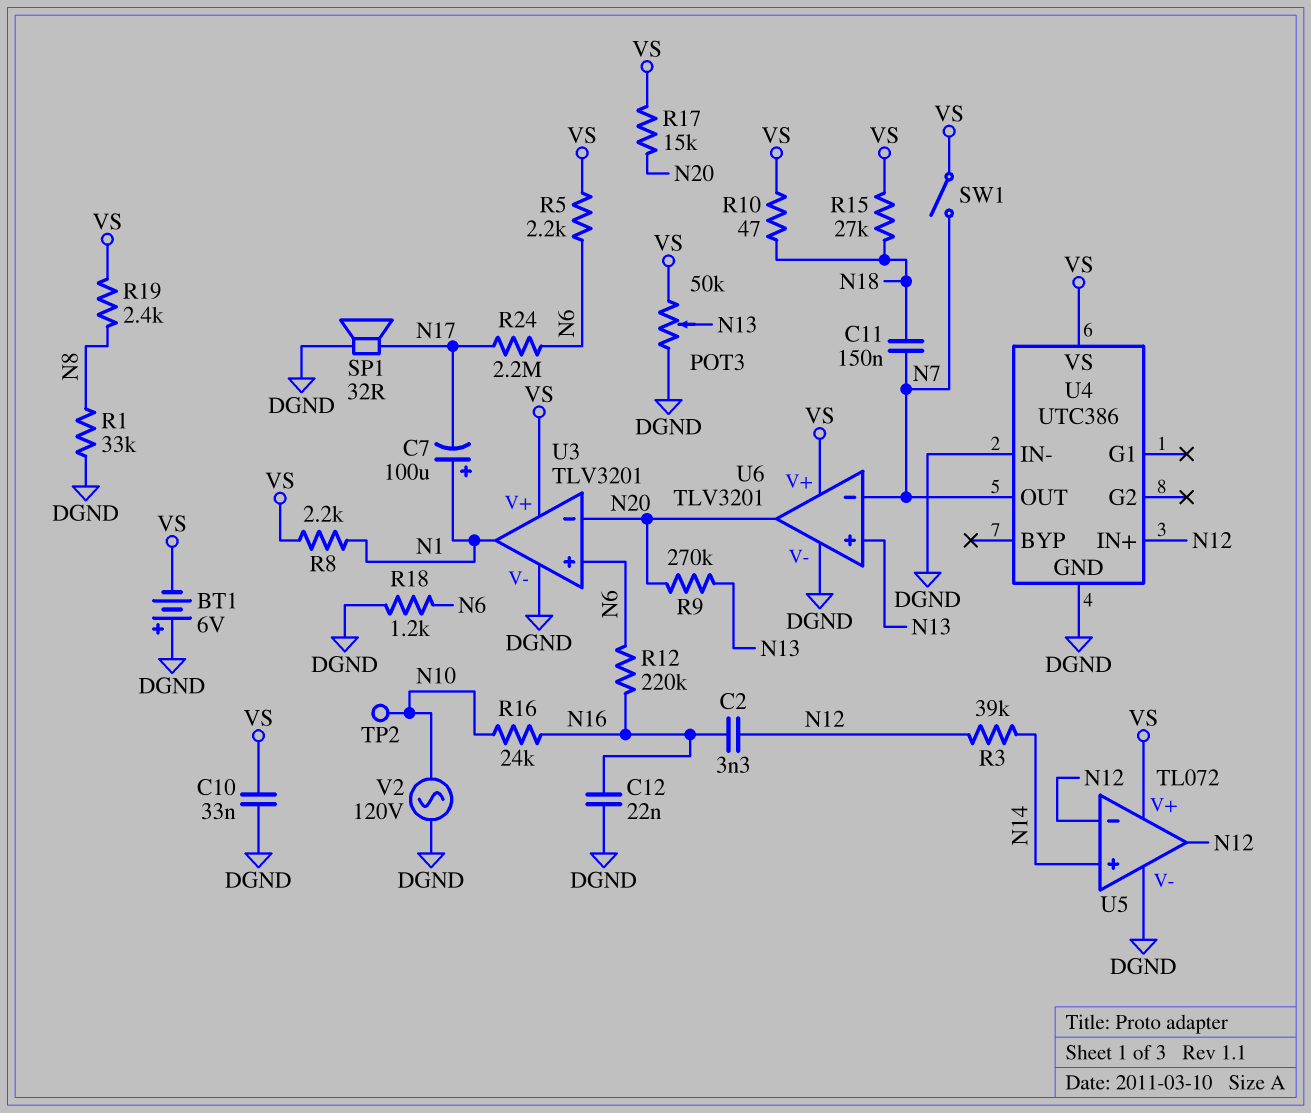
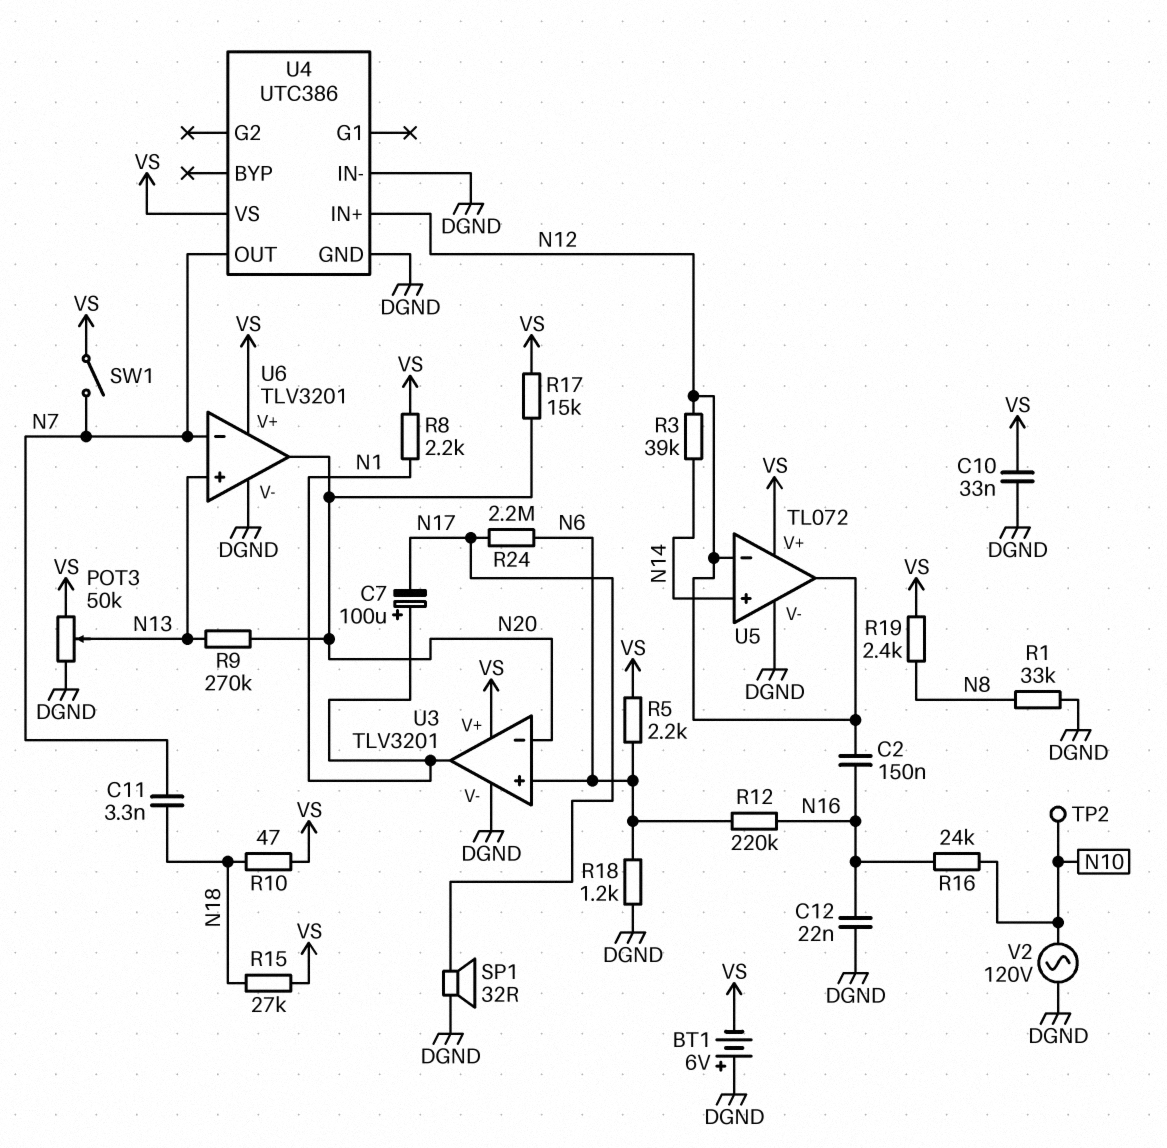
C2: 3.3nF (N12, N16) -> 150nF (N12, N16)
C11: 150nF (N7, N18) -> 3.3nF (N7, N18)

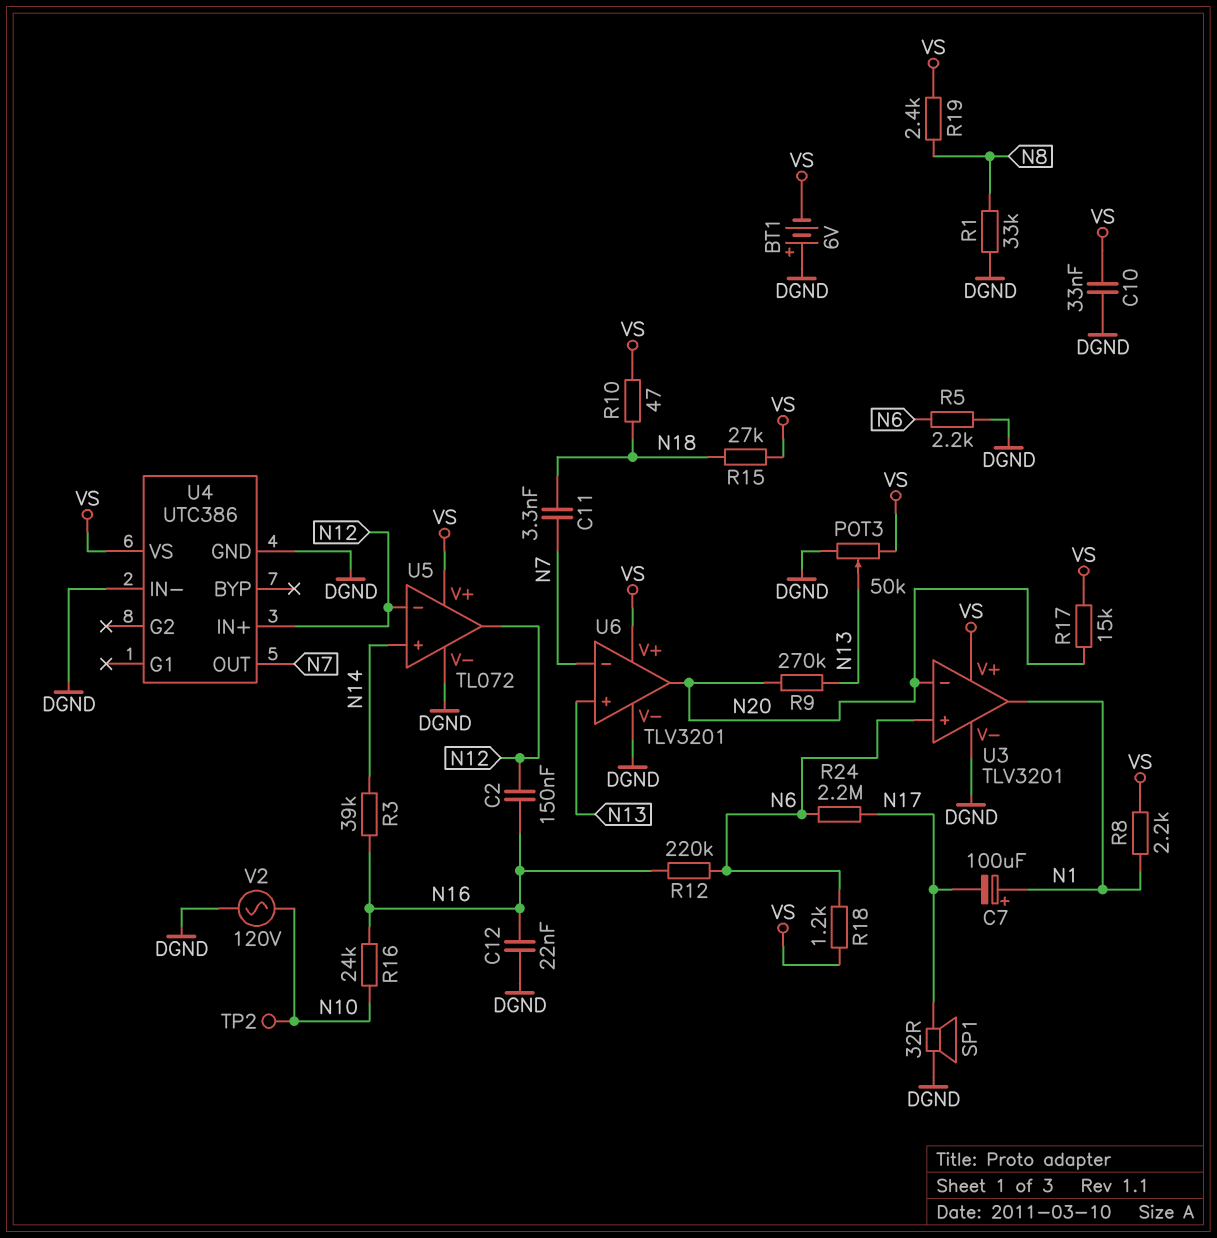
R3: 39k (N12, N14) -> 39k (N14, N16)
R5: 2.2k (N6, VS) -> 2.2k (DGND, N6)
R18: 1.2k (DGND, N6) -> 1.2k (N6, VS)
SW1: switch (N7, VS) -> none

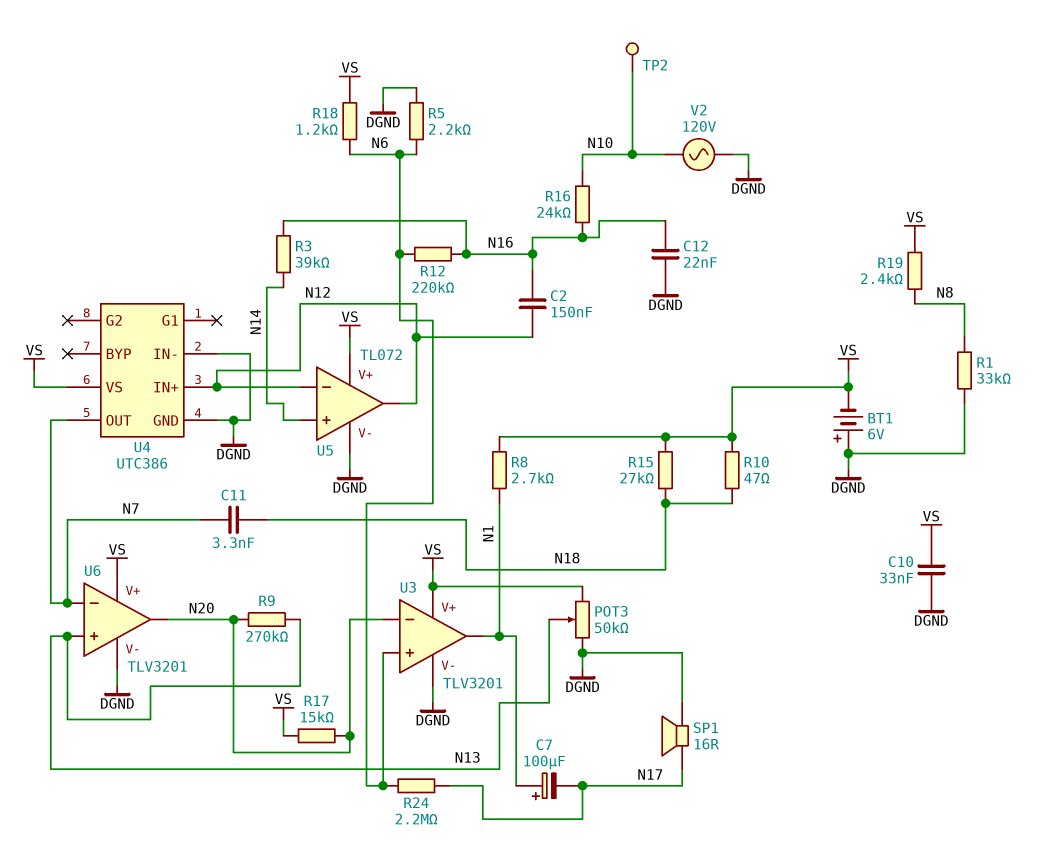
R8: 2.2k (N1, VS) -> 2.7k (N1, VS)
SP1: speaker 32R (DGND, N17) -> speaker 16R (DGND, N17)

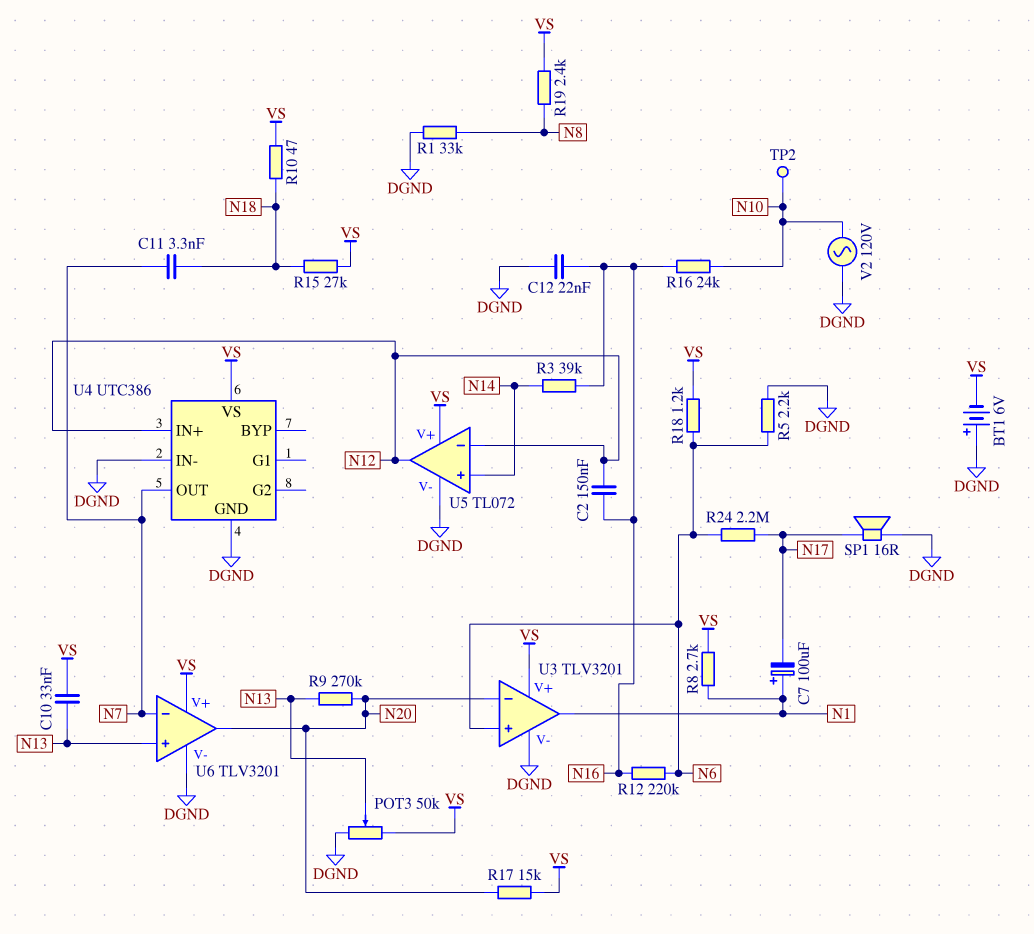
C10: 33nF (DGND, VS) -> 33nF (N13, VS)

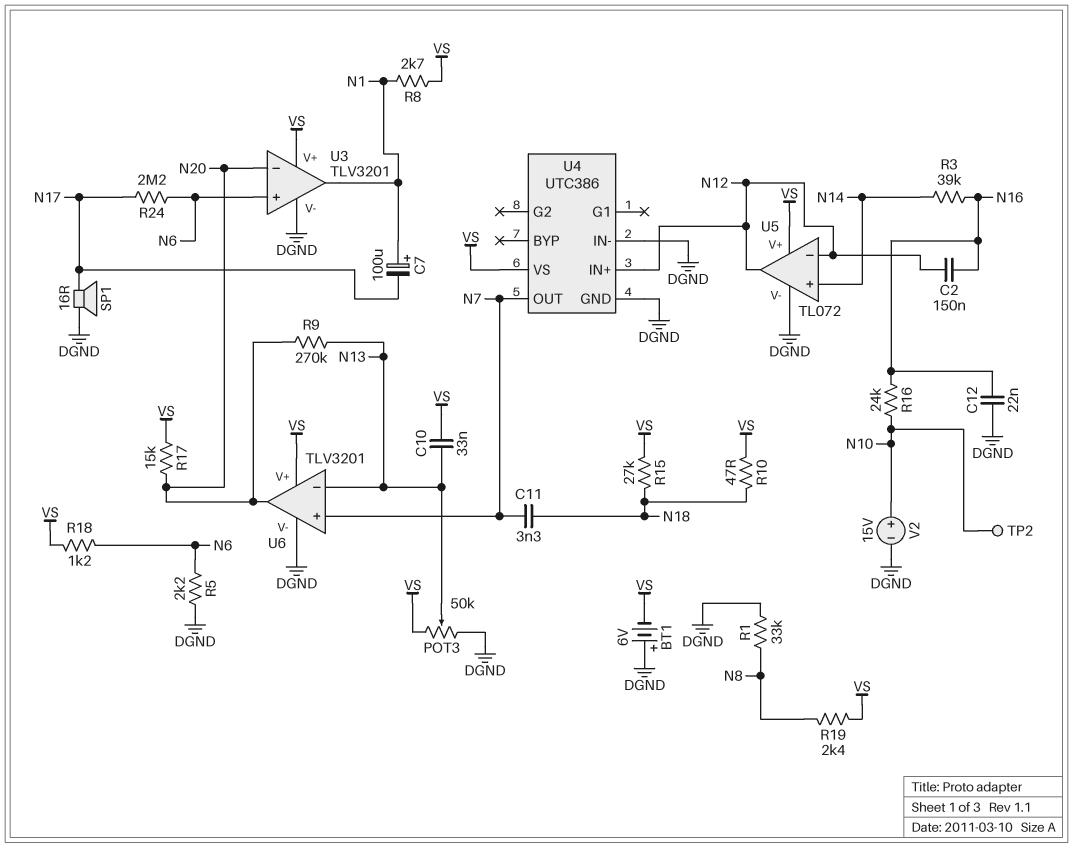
R12: 220k (N6, N16) -> none
U6 pin in+: N13 -> N7
U6 pin in-: N7 -> N13
V2: AC 120V (DGND, N10) -> 15V (plus N10, minus DGND)

